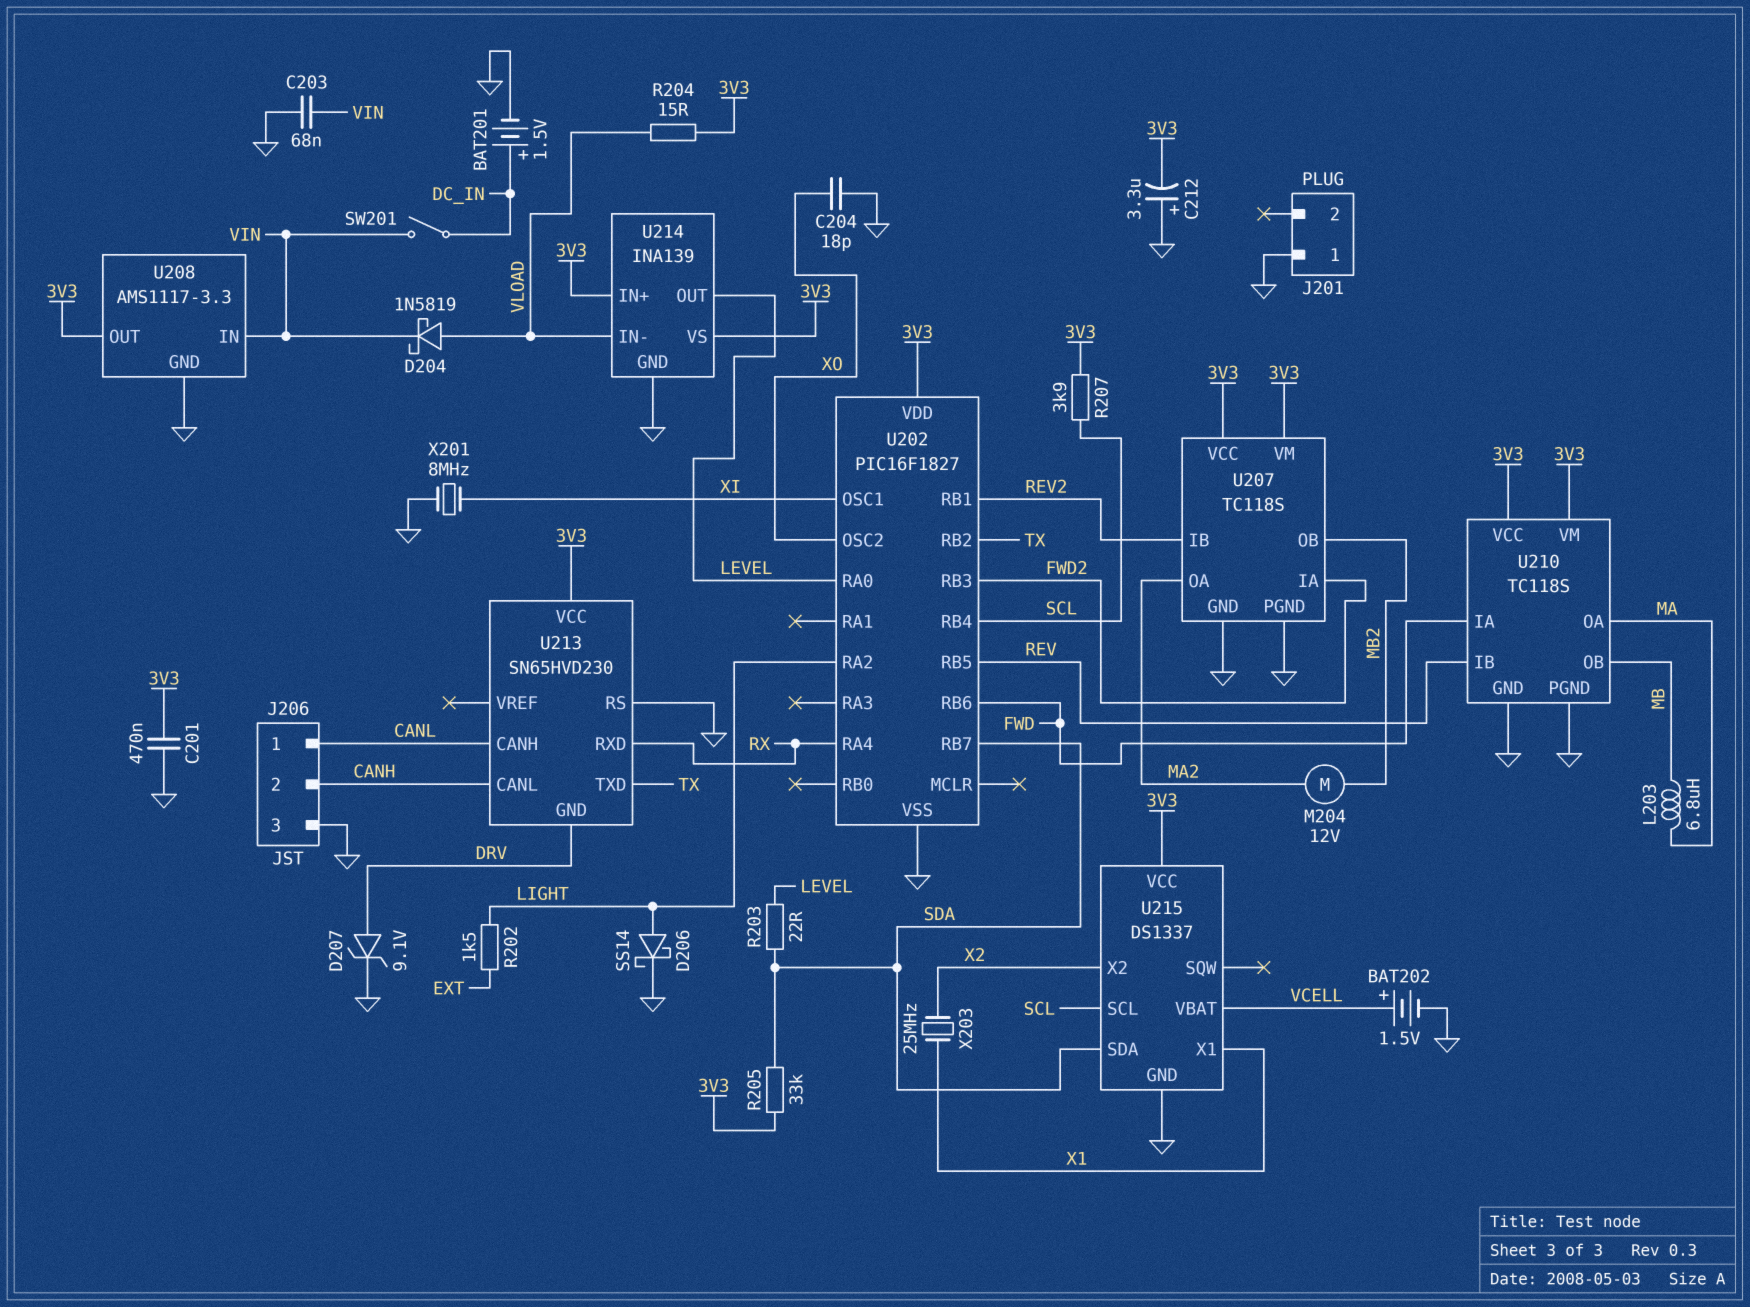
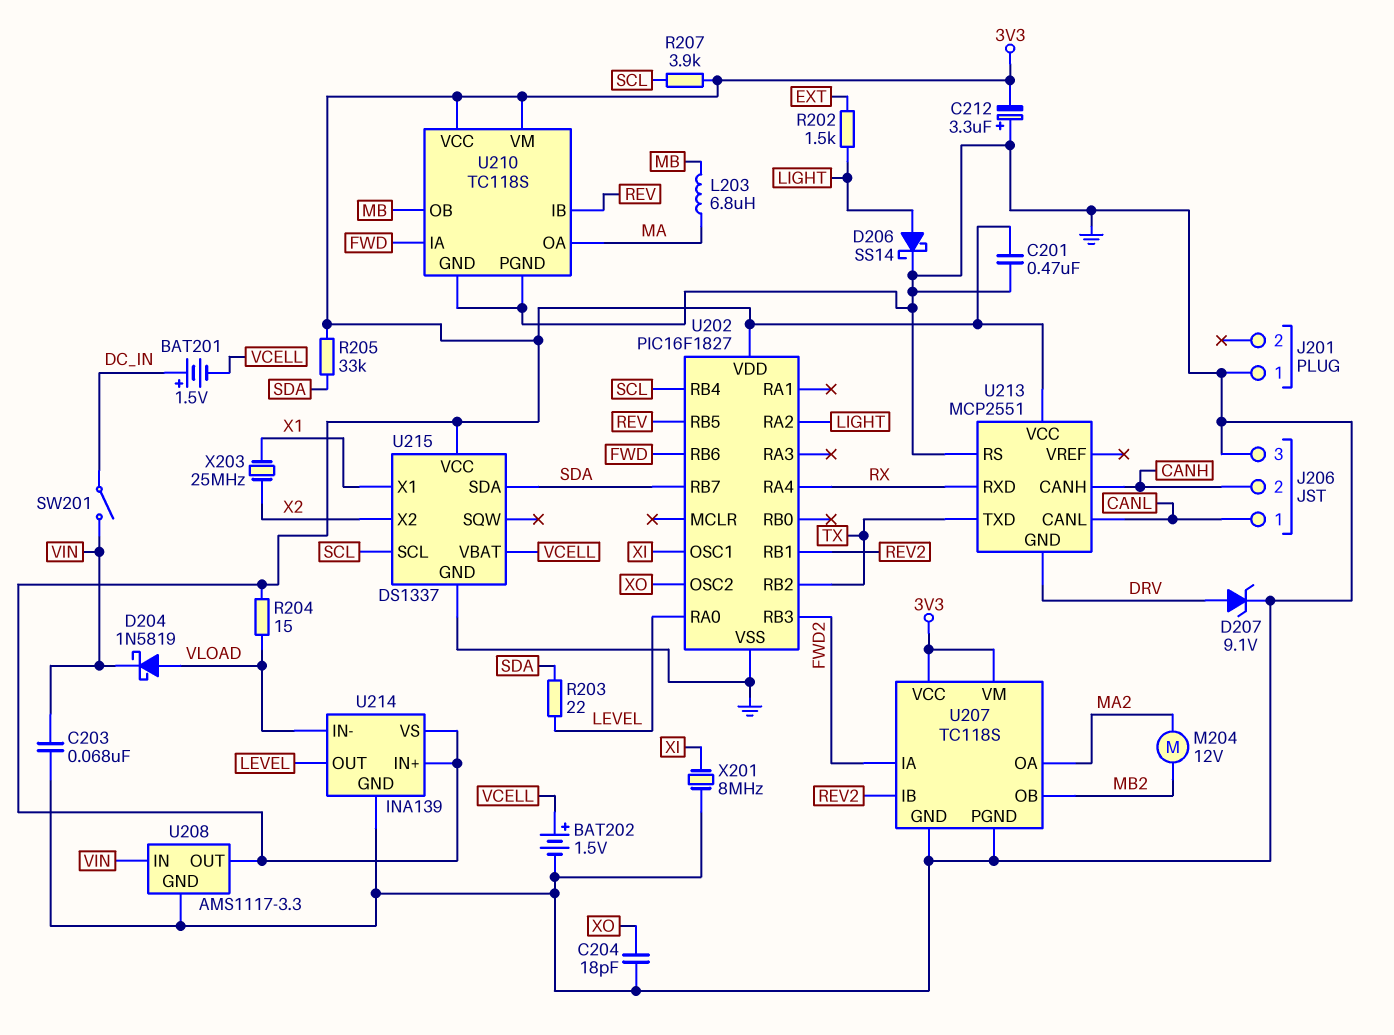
BAT201: 1.5V (plus DC_IN, minus GND) -> 1.5V (plus DC_IN, minus VCELL)
U213: SN65HVD230 -> MCP2551
U213 pin CANH: CANL -> CANH
U213 pin CANL: CANH -> CANL

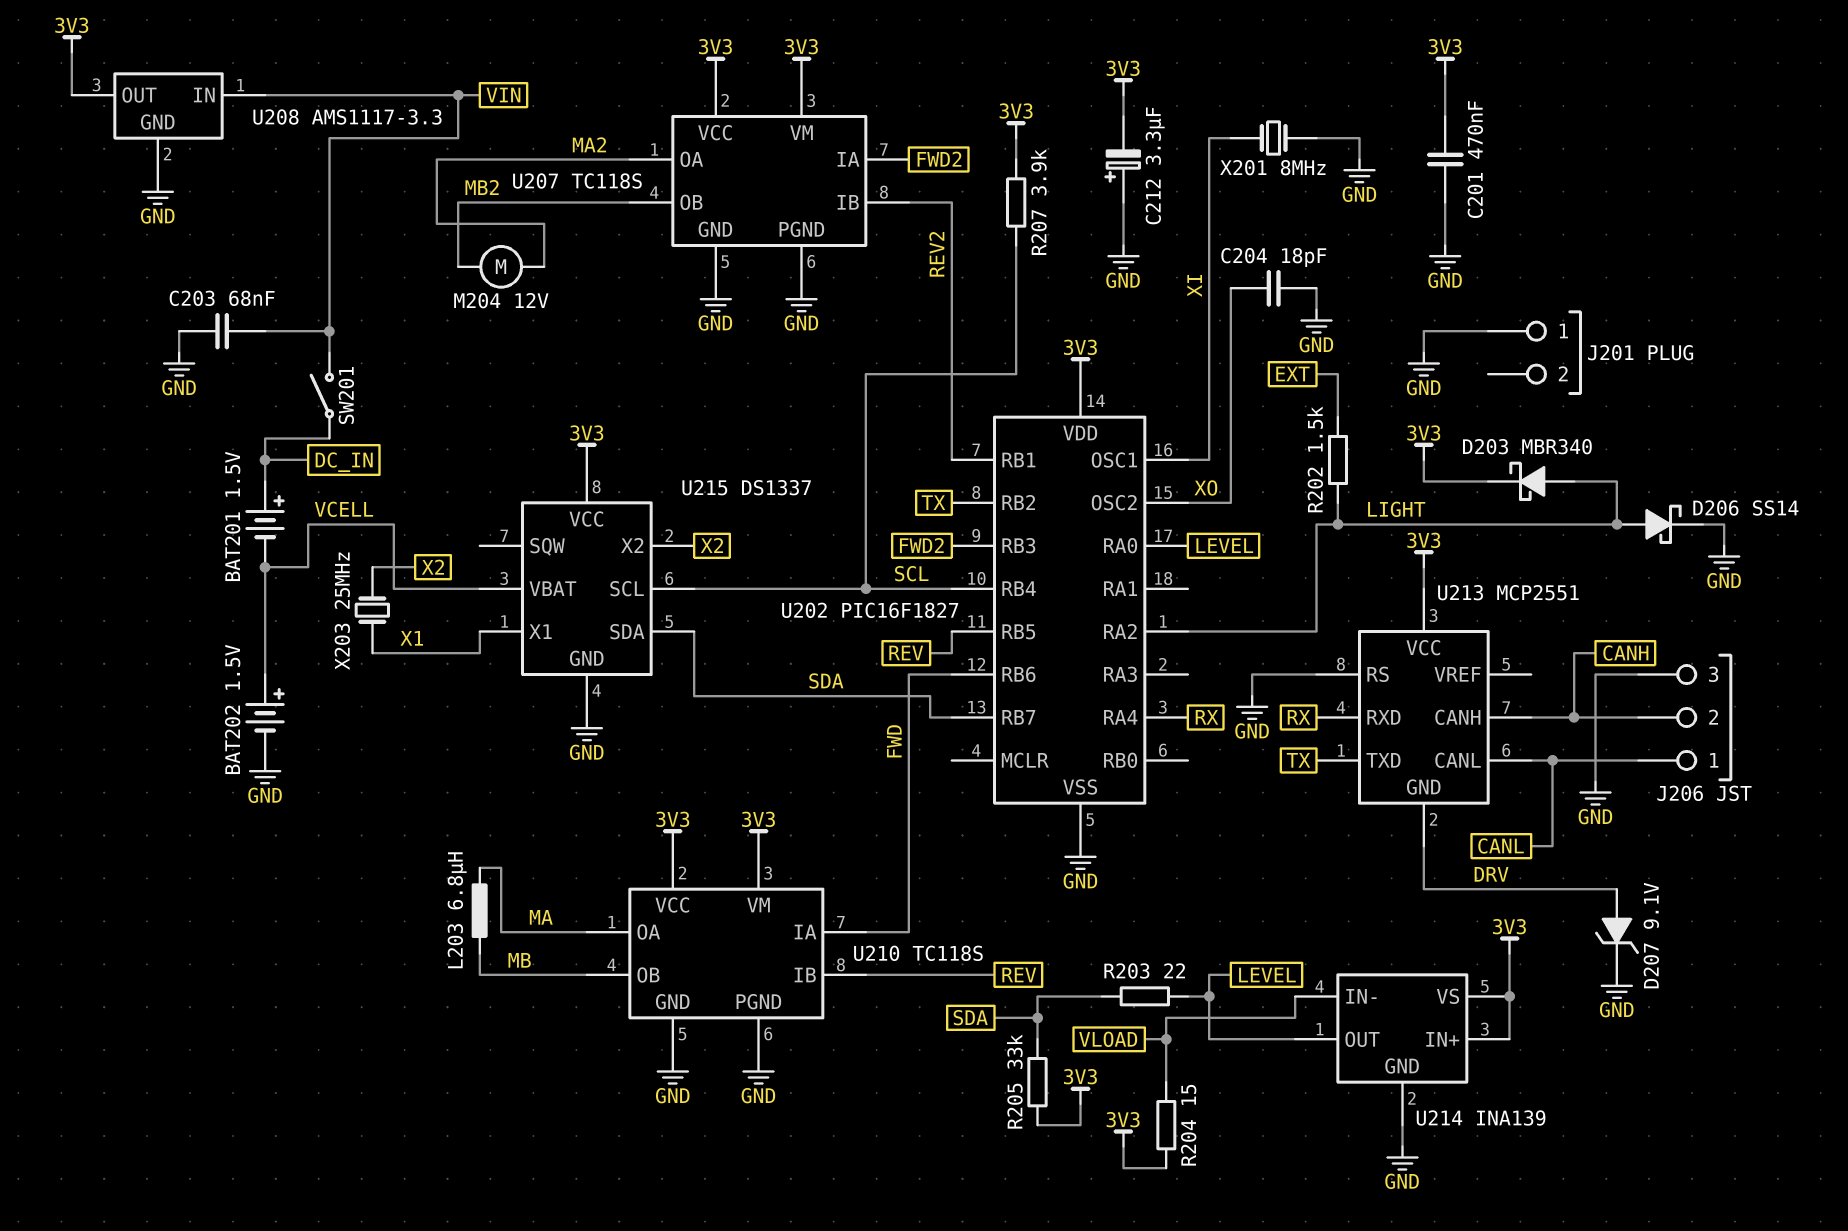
D203: none -> schottky MBR340 (A LIGHT, K 3V3)
D204: schottky 1N5819 (A VLOAD, K VIN) -> none

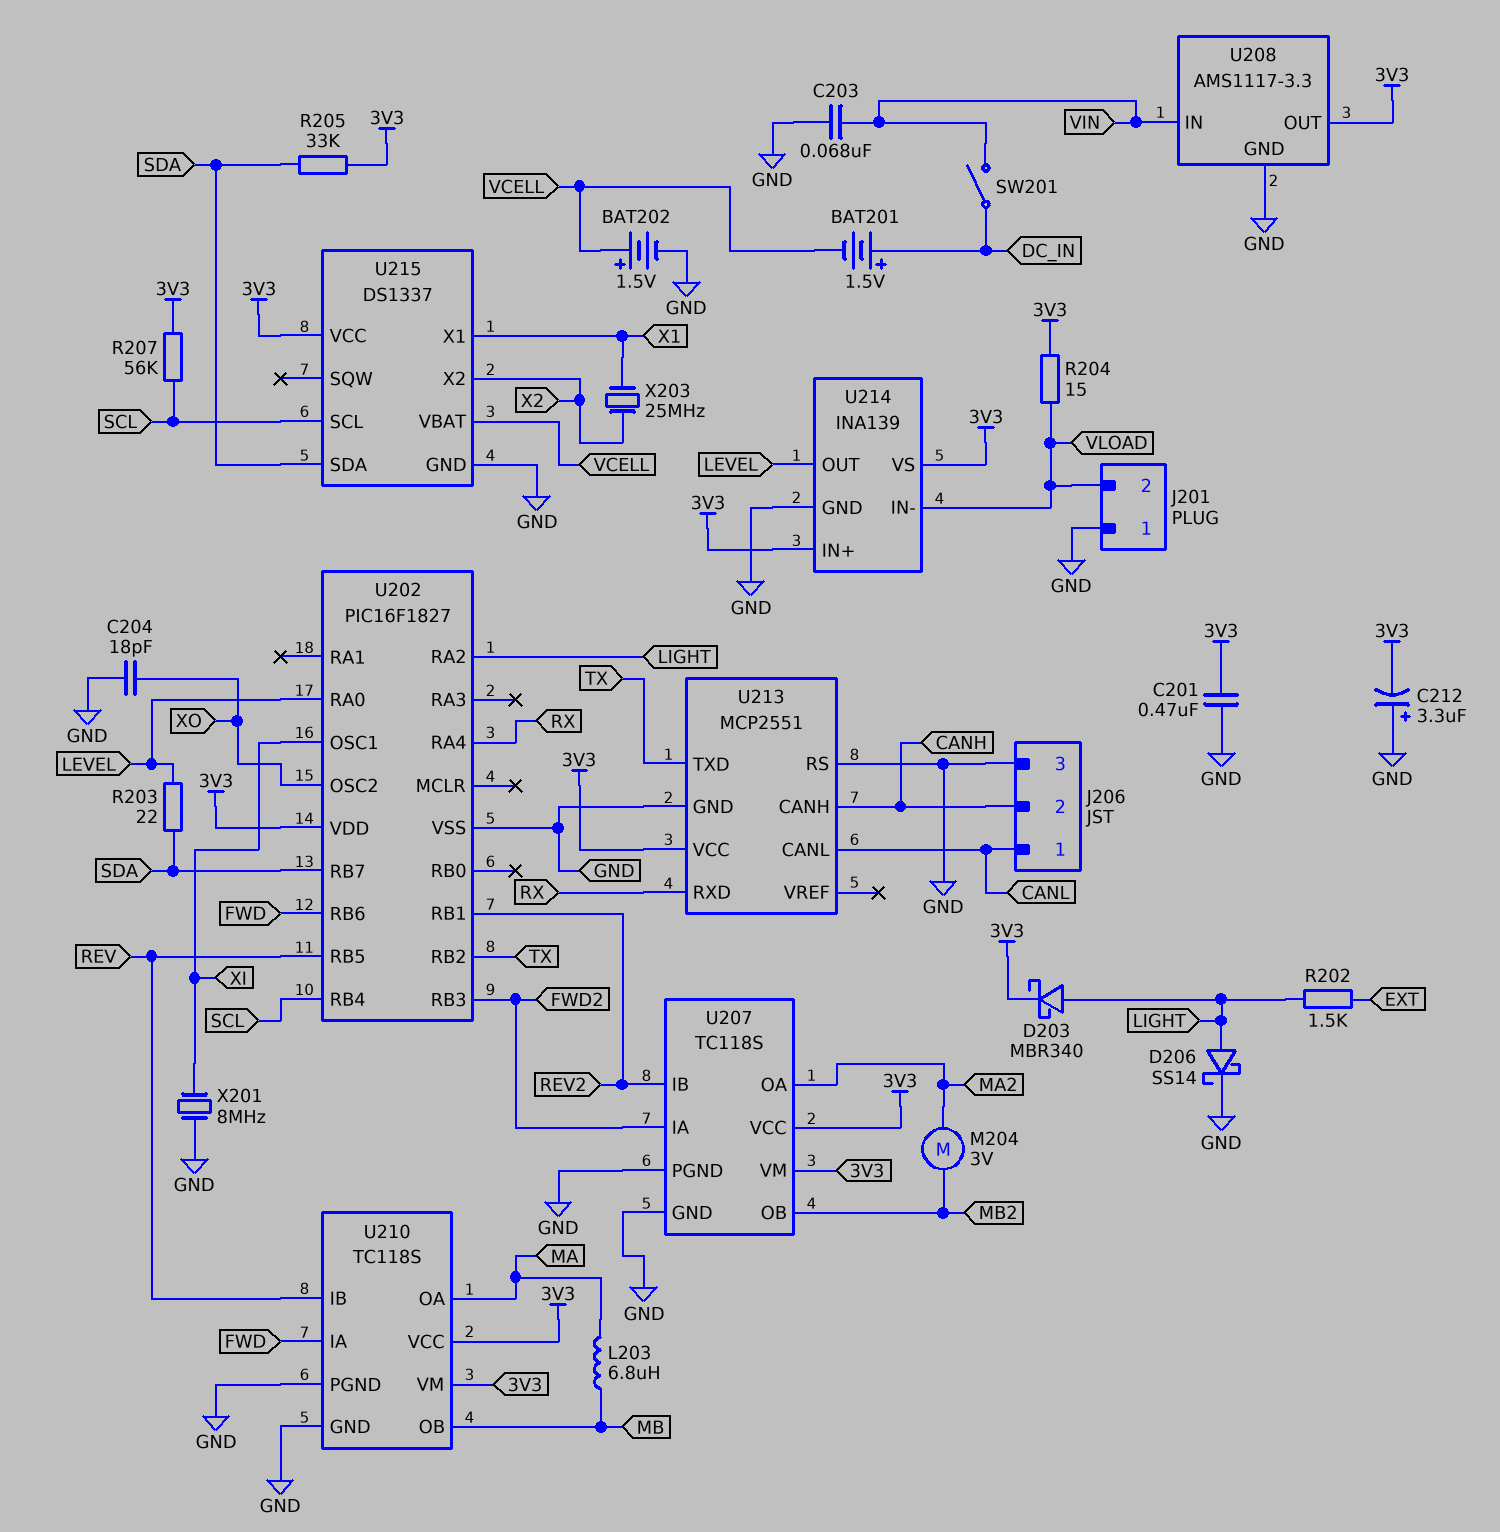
D207: zener 9.1V (A DRV, K GND) -> none
J201 pin 2: none -> VLOAD
M204: motor 12V (MA2, MB2) -> motor 3V (MA2, MB2)
R207: 3.9k (3V3, SCL) -> 56k (3V3, SCL)
U213 pin GND: DRV -> GND

